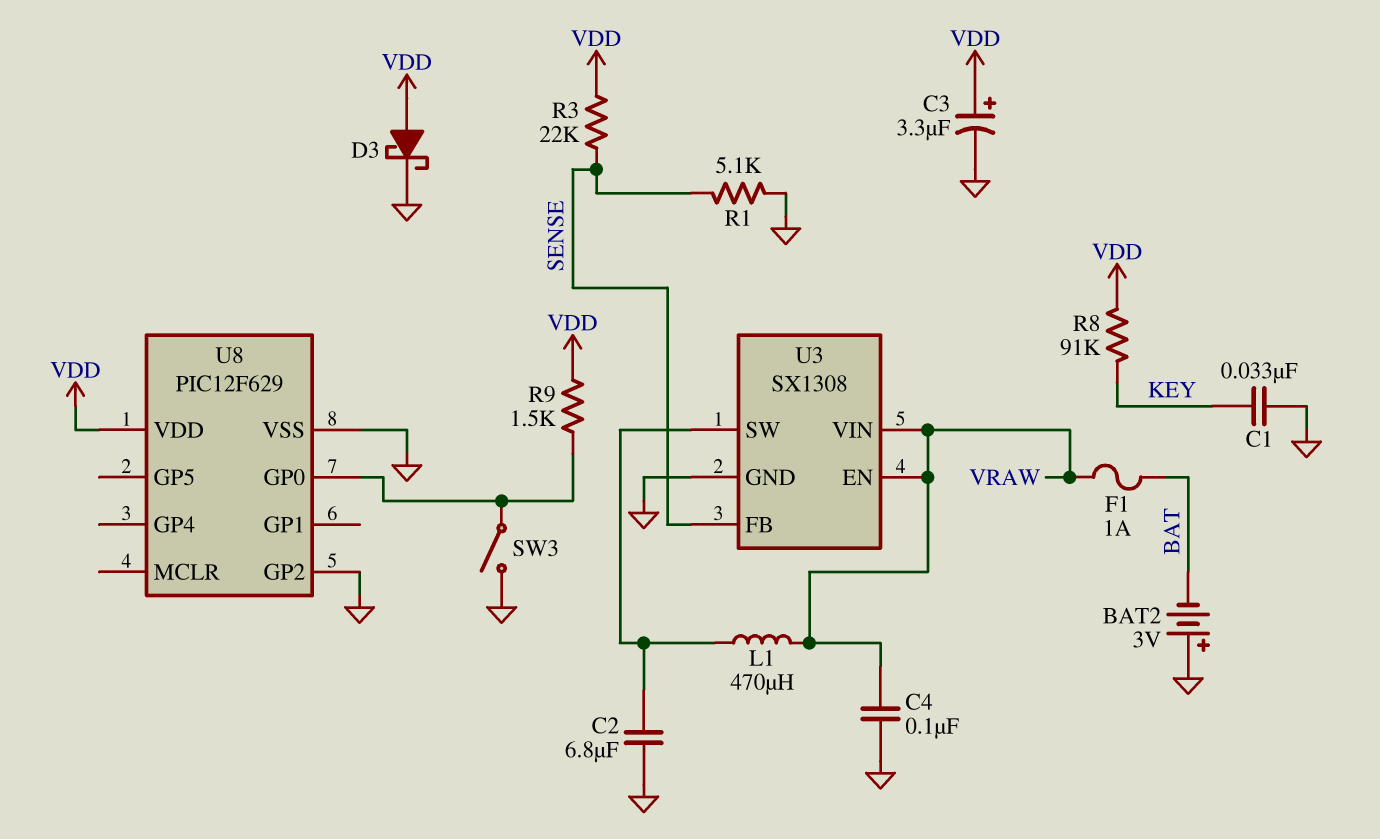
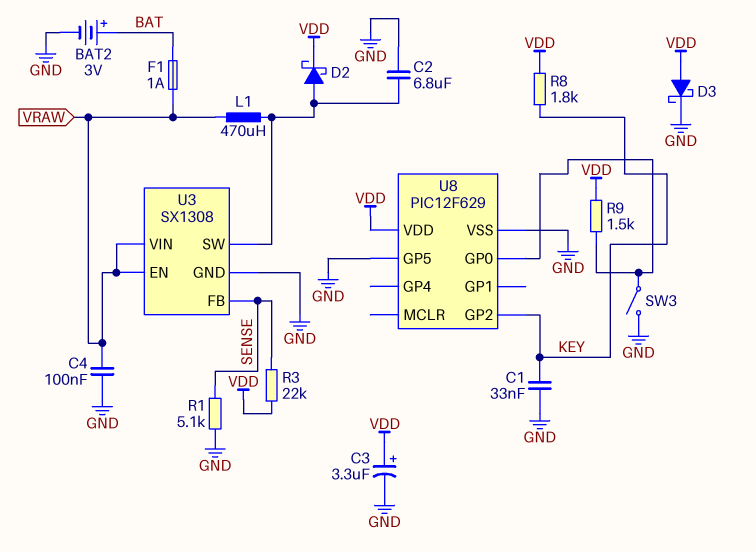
BAT2: 3V (plus GND, minus BAT) -> 3V (plus BAT, minus GND)
D2: none -> schottky (A U3/SW, K VDD)
R8: 91k (KEY, VDD) -> 1.8k (KEY, VDD)
U8 pin GP2: GND -> KEY
U8 pin GP5: none -> GND

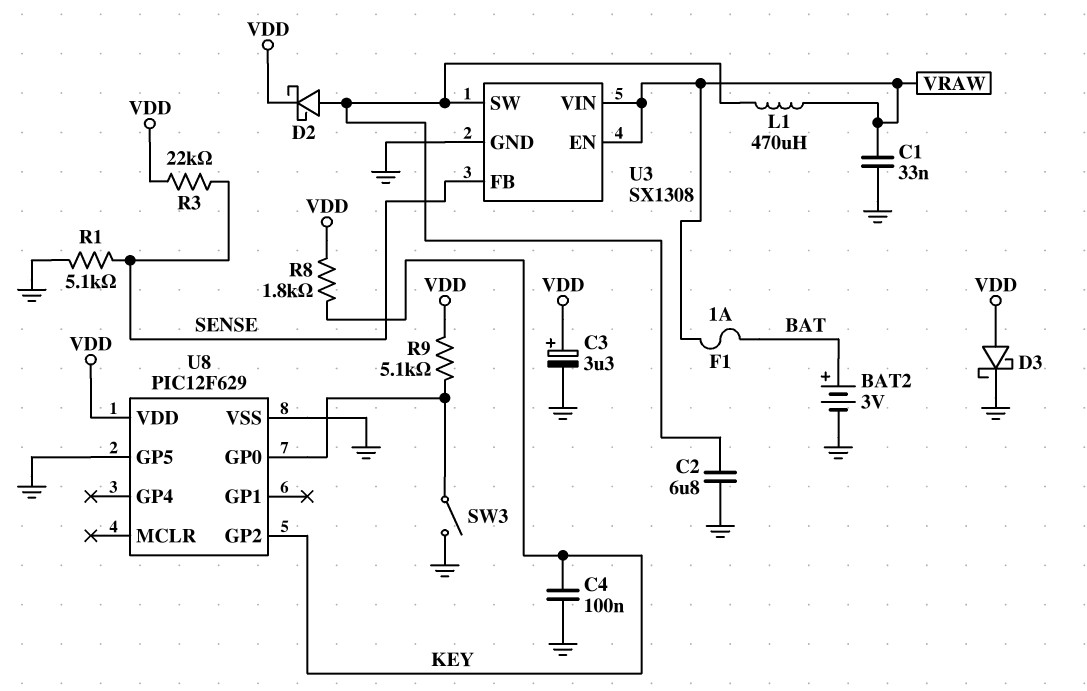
C1: 33nF (GND, KEY) -> 33nF (GND, VRAW)
C4: 100nF (GND, VRAW) -> 100nF (GND, KEY)
R9: 1.5k (U8/GP0, VDD) -> 5.1k (U8/GP0, VDD)

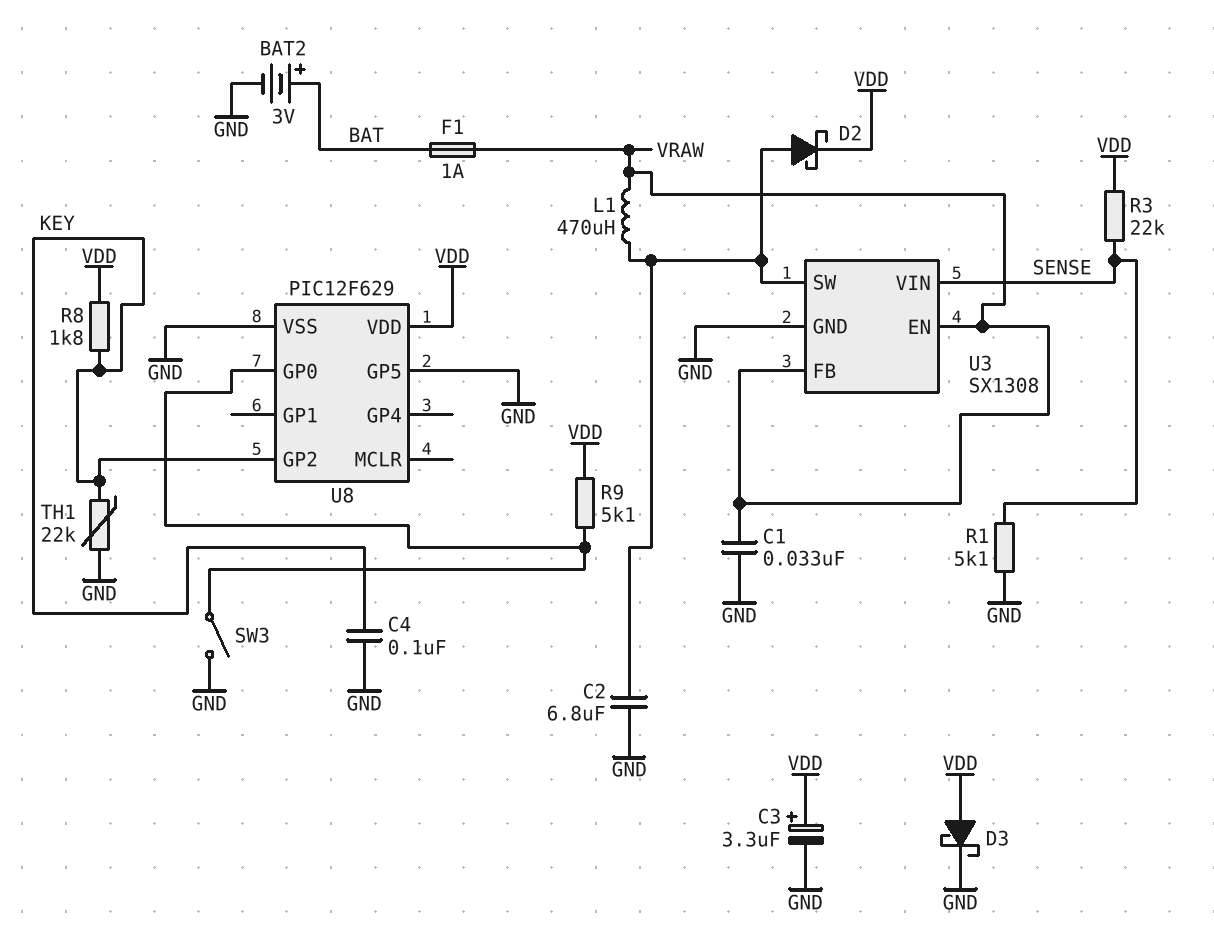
TH1: none -> 22k (GND, KEY)
U3 pin FB: SENSE -> VRAW
U3 pin VIN: VRAW -> SENSE

